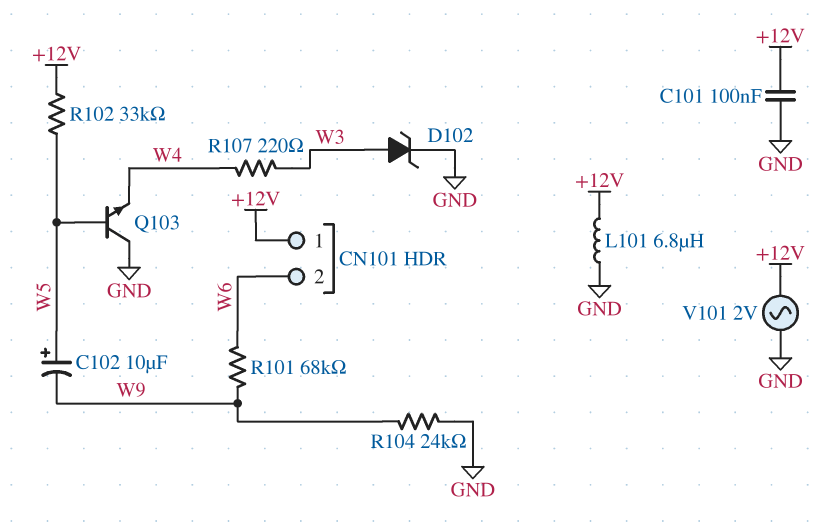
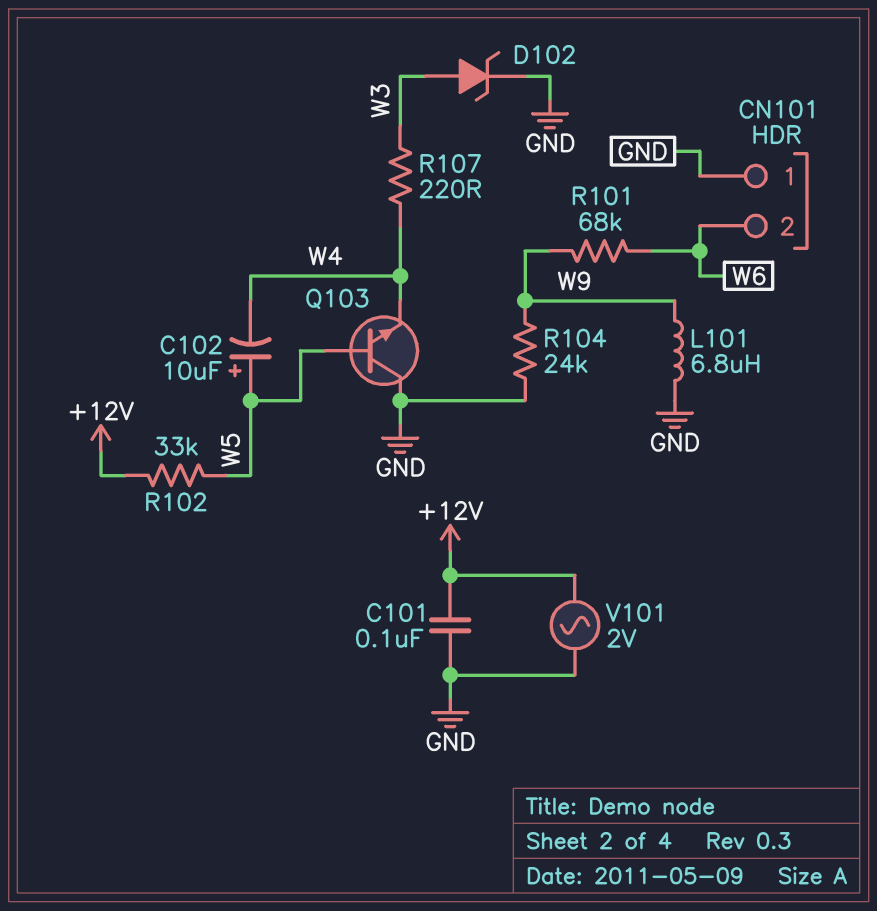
C102: 10uF (plus W5, minus W9) -> 10uF (plus W5, minus W4)
CN101 pin 1: +12V -> GND
L101: 6.8uH (+12V, GND) -> 6.8uH (GND, W9)

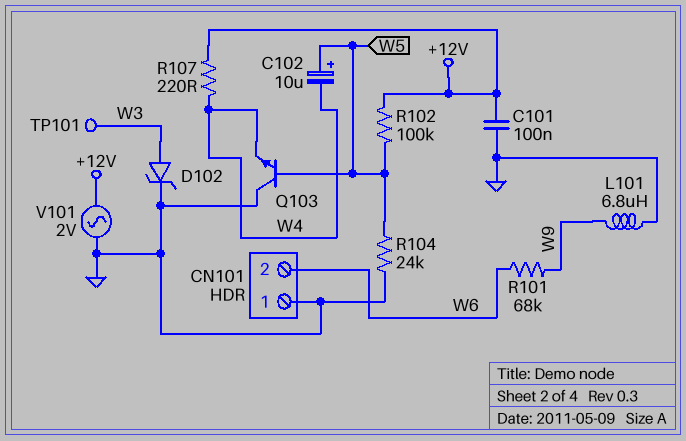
R102: 33k (+12V, W5) -> 100k (+12V, W5)
R104: 24k (GND, W9) -> 24k (GND, W5)
R107: 220 (W3, W4) -> 220 (+12V, W4)
TP101: none -> test point (W3)

